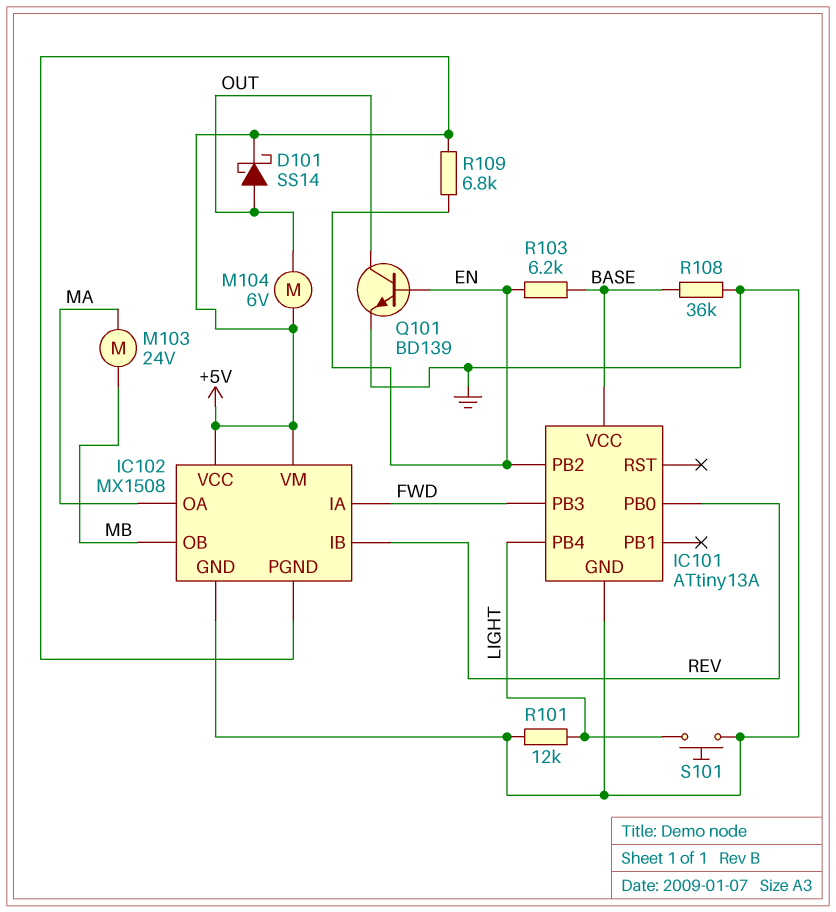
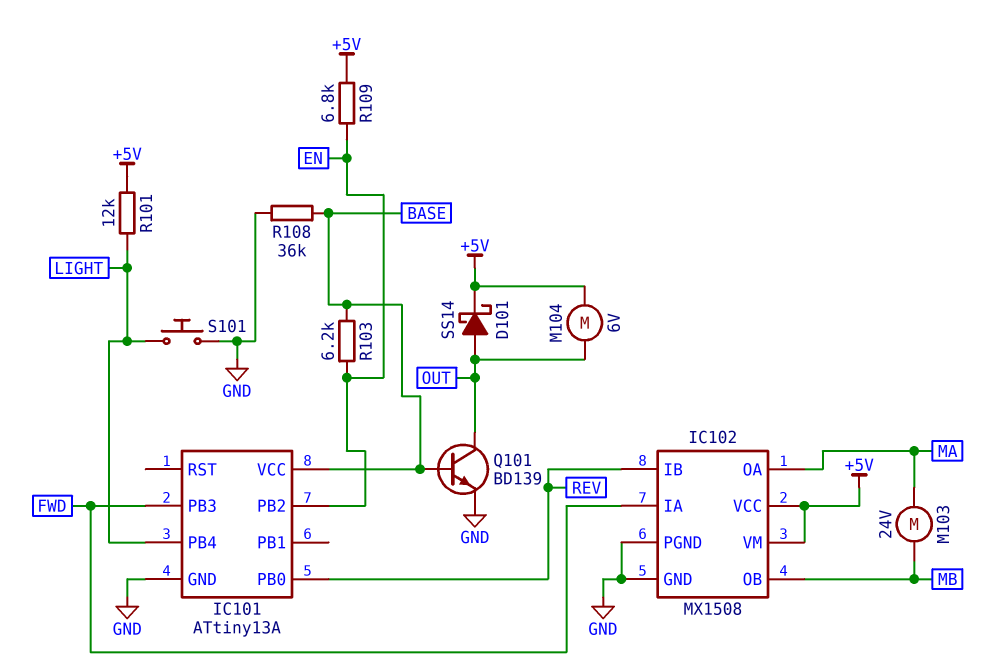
IC102 pin PGND: +5V -> GND
Q101: NPN BD139 (B EN, C OUT, E GND) -> NPN BD139 (B BASE, C OUT, E GND)
R101: 12k (GND, LIGHT) -> 12k (+5V, LIGHT)

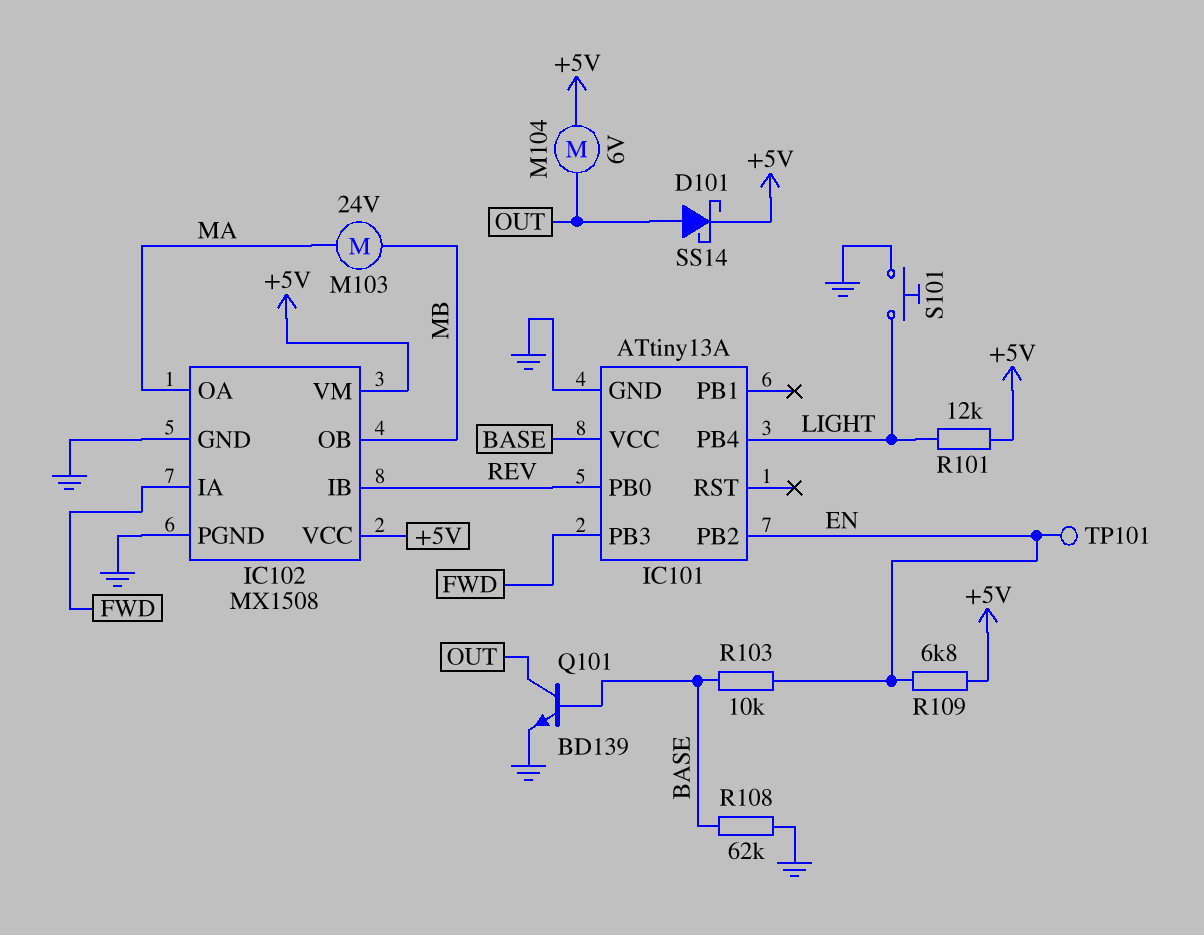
R103: 6.2k (BASE, EN) -> 10k (BASE, EN)
R108: 36k (BASE, GND) -> 62k (BASE, GND)
TP101: none -> test point (EN)

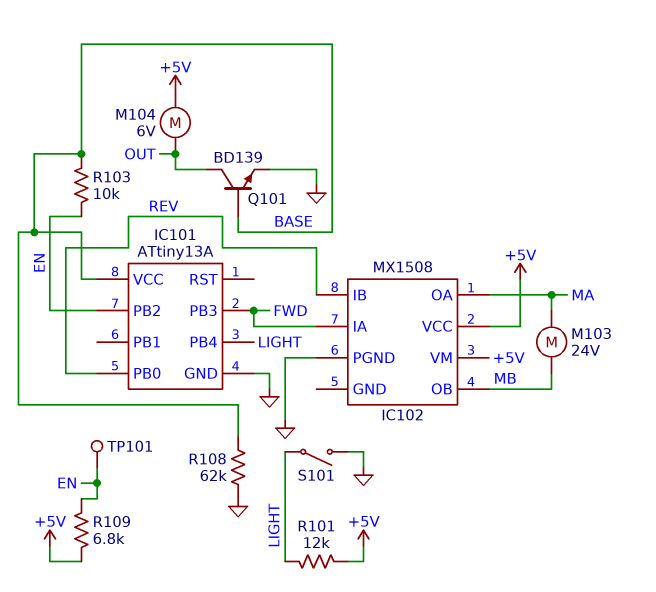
D101: schottky SS14 (A OUT, K +5V) -> none
IC102 pin GND: GND -> none
S101: button (GND, LIGHT) -> switch (GND, LIGHT)

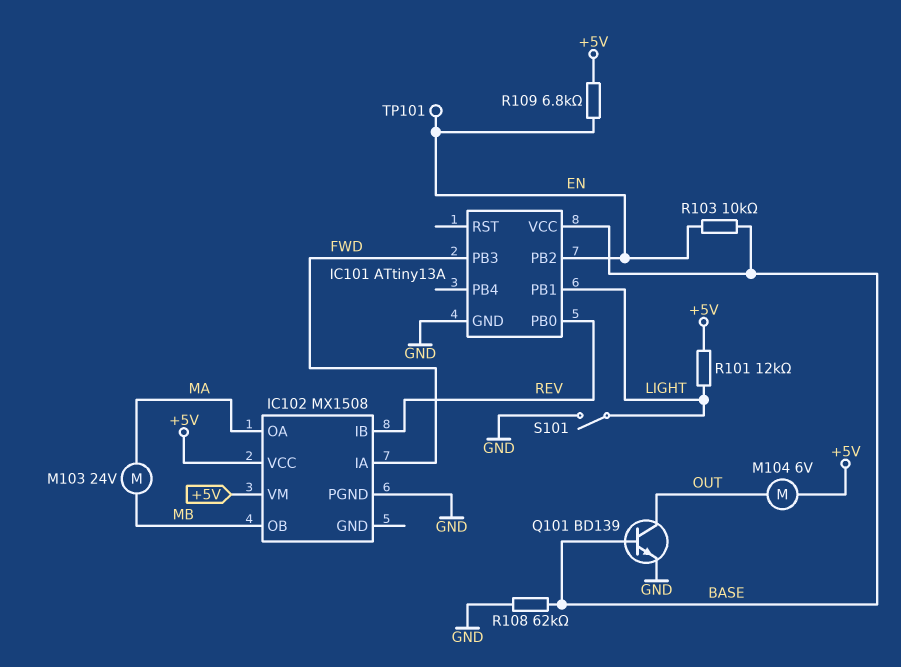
IC101 pin PB1: none -> LIGHT
IC101 pin PB4: LIGHT -> none

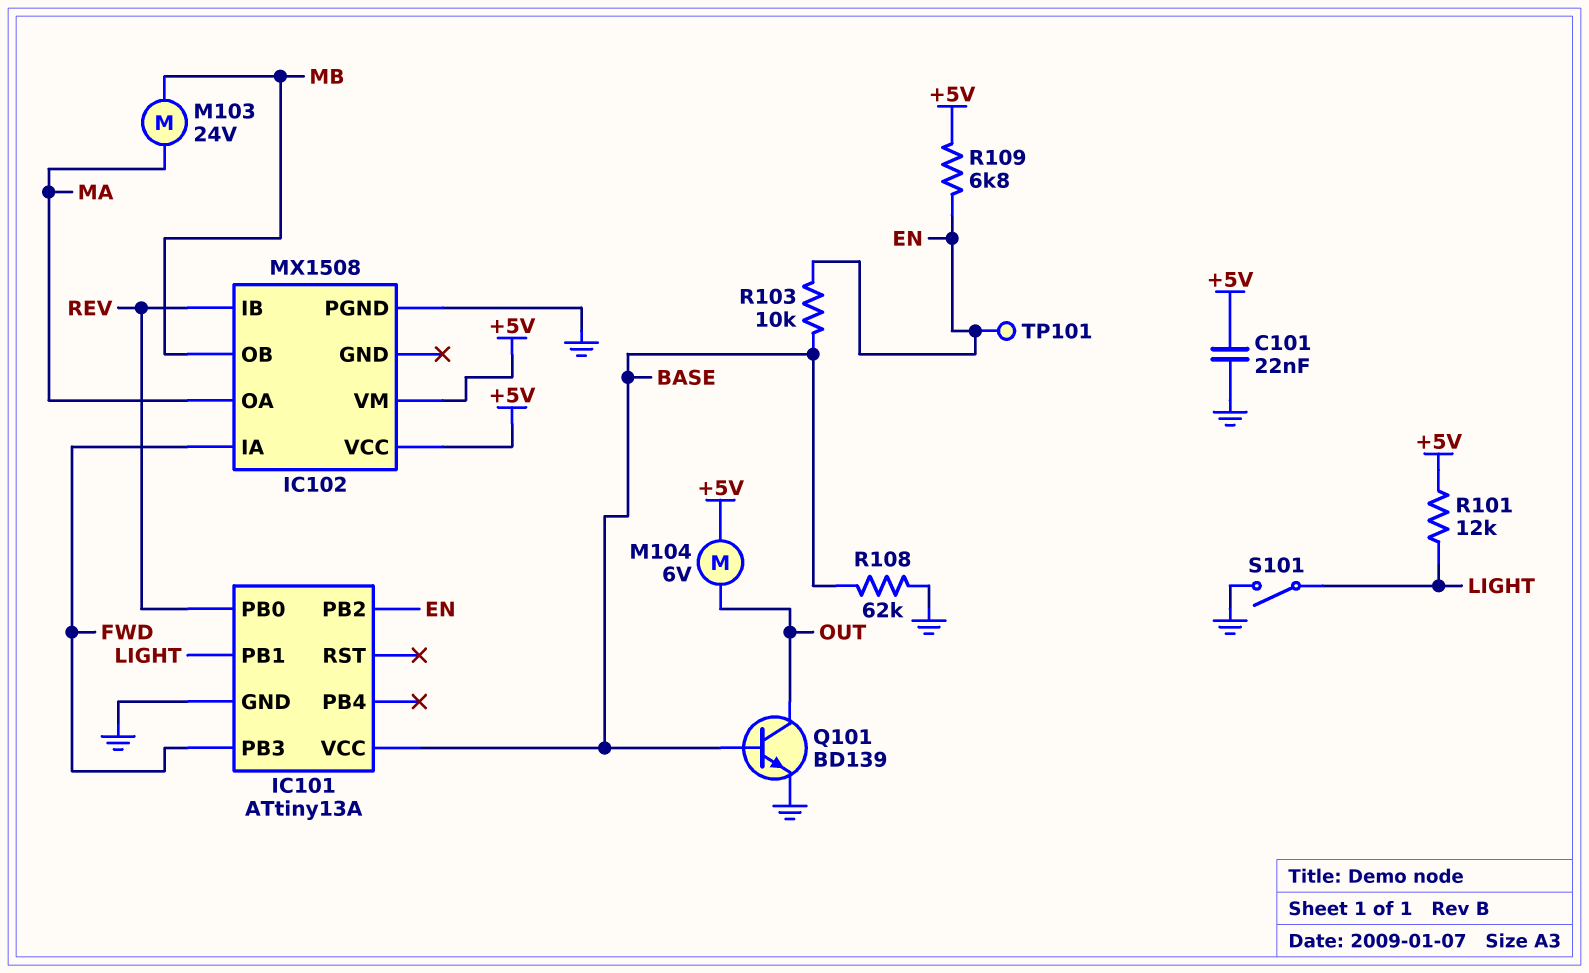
C101: none -> 22nF (+5V, GND)

